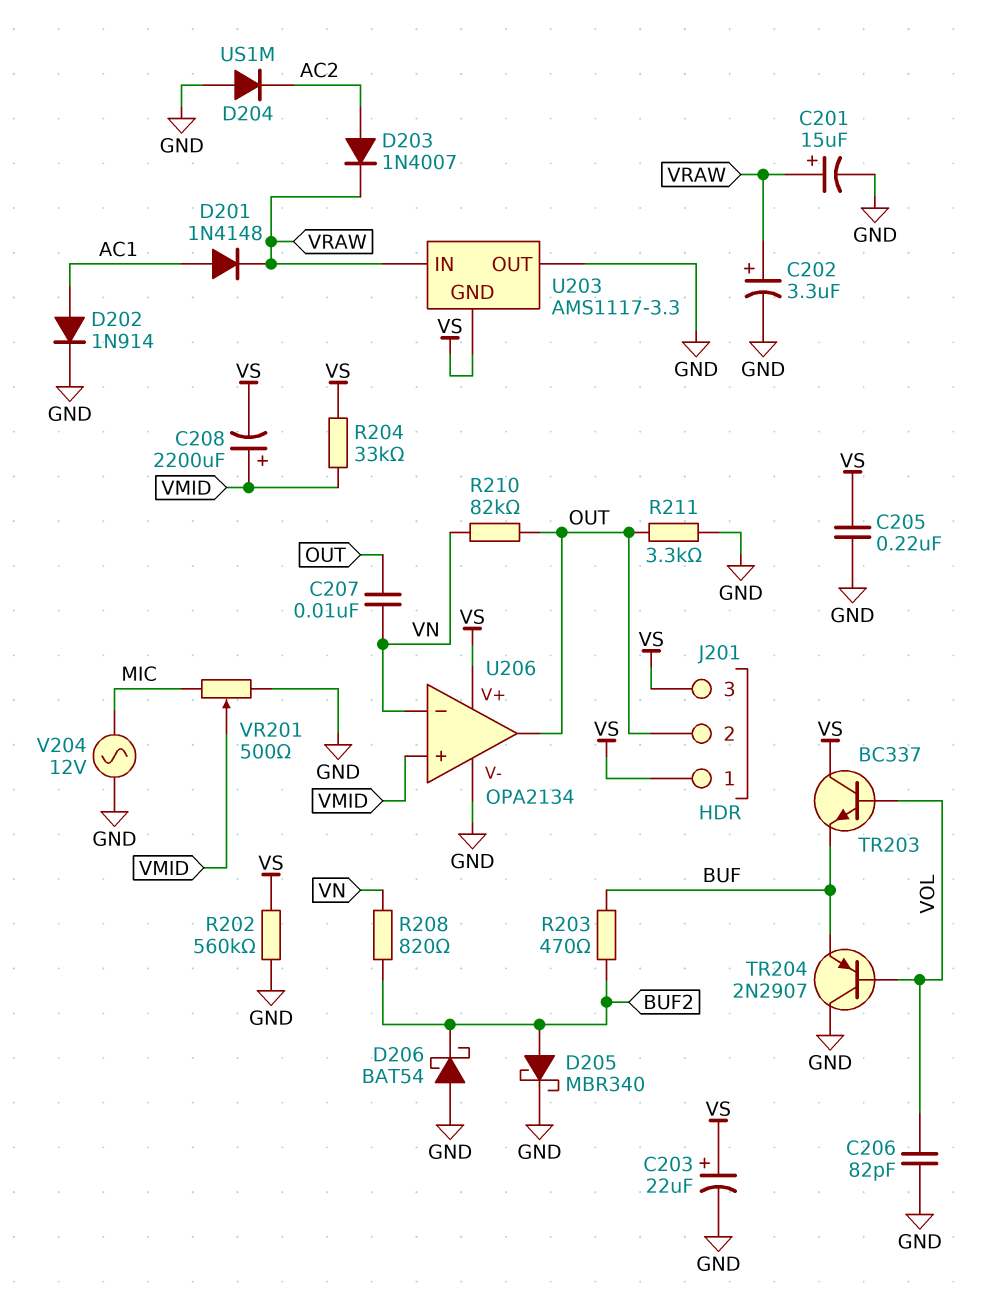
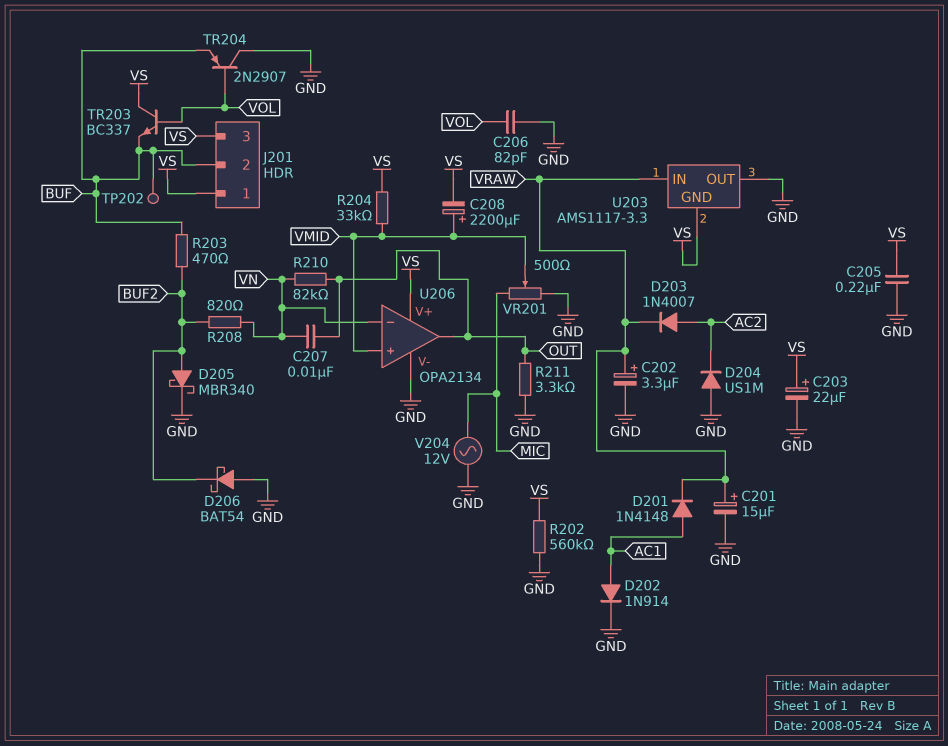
J201 pin 2: OUT -> BUF
TP202: none -> test point (BUF)

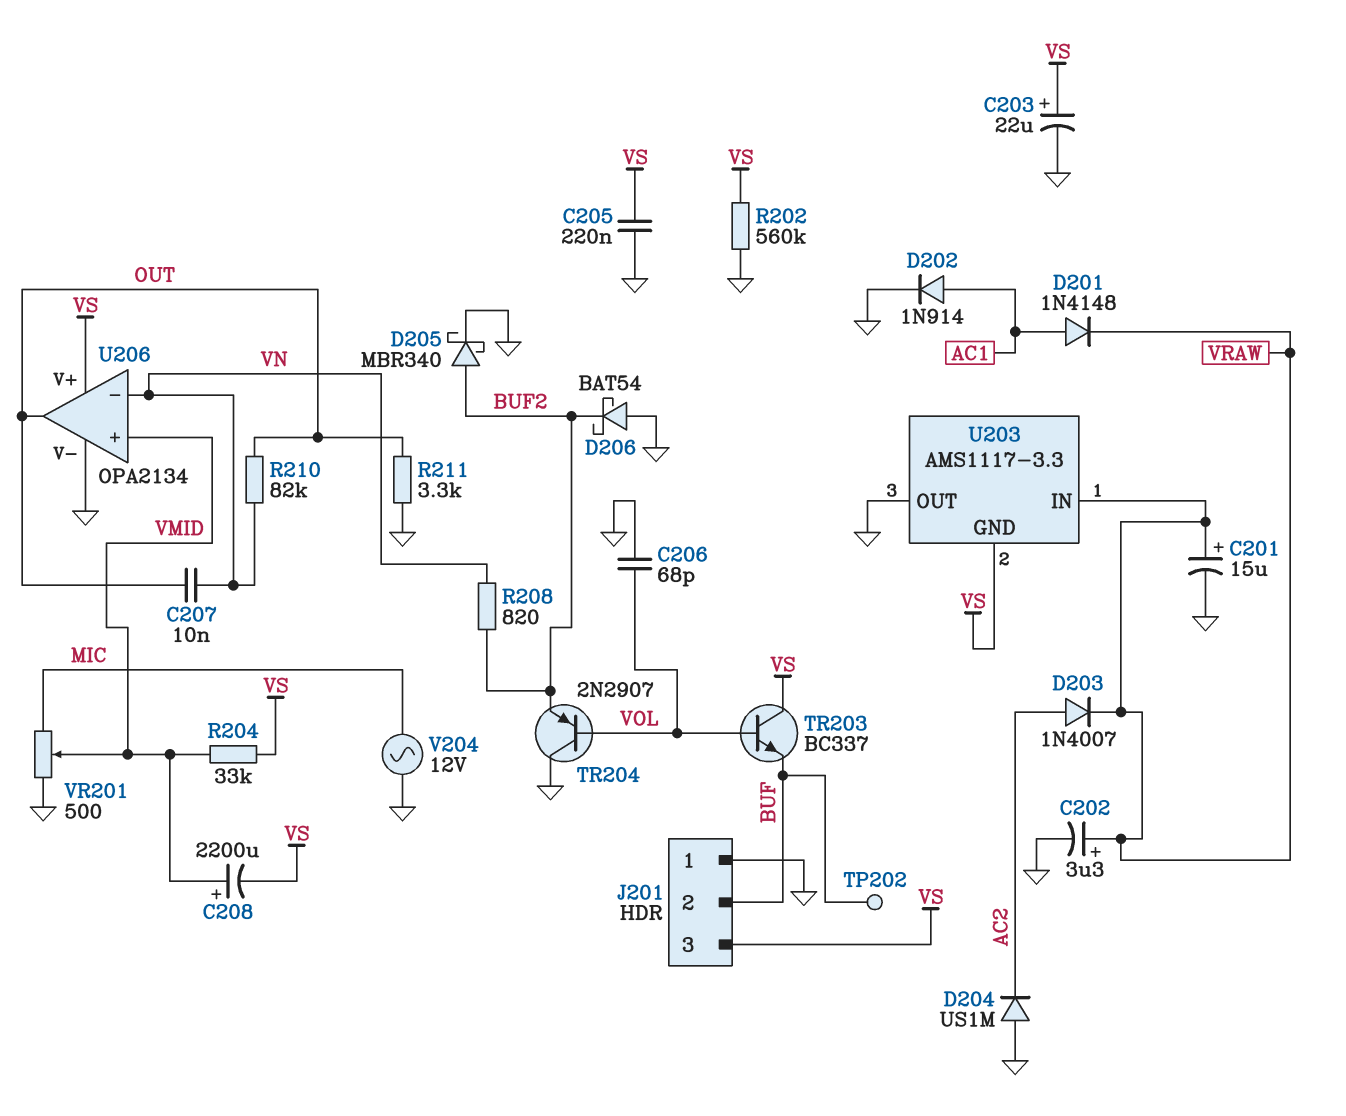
C206: 82pF (GND, VOL) -> 68pF (GND, VOL)
J201 pin 1: VS -> GND
R203: 470 (BUF, BUF2) -> none
TR204: PNP 2N2907 (B VOL, C GND, E BUF) -> PNP 2N2907 (B VOL, C GND, E BUF2)

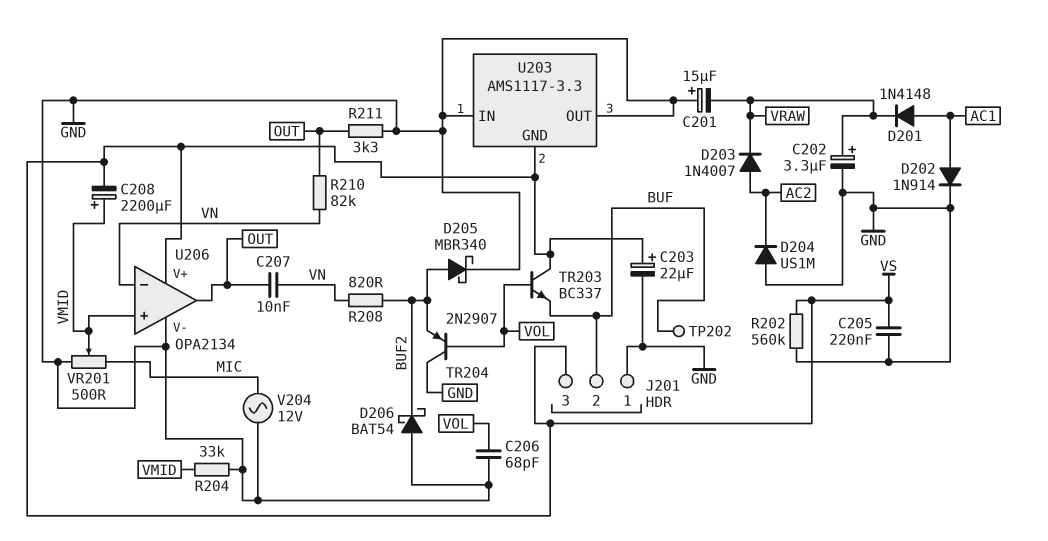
C201: 15uF (plus VRAW, minus GND) -> 15uF (plus GND, minus VRAW)
R204: 33k (VMID, VS) -> 33k (GND, VMID)
U203 pin IN: VRAW -> GND

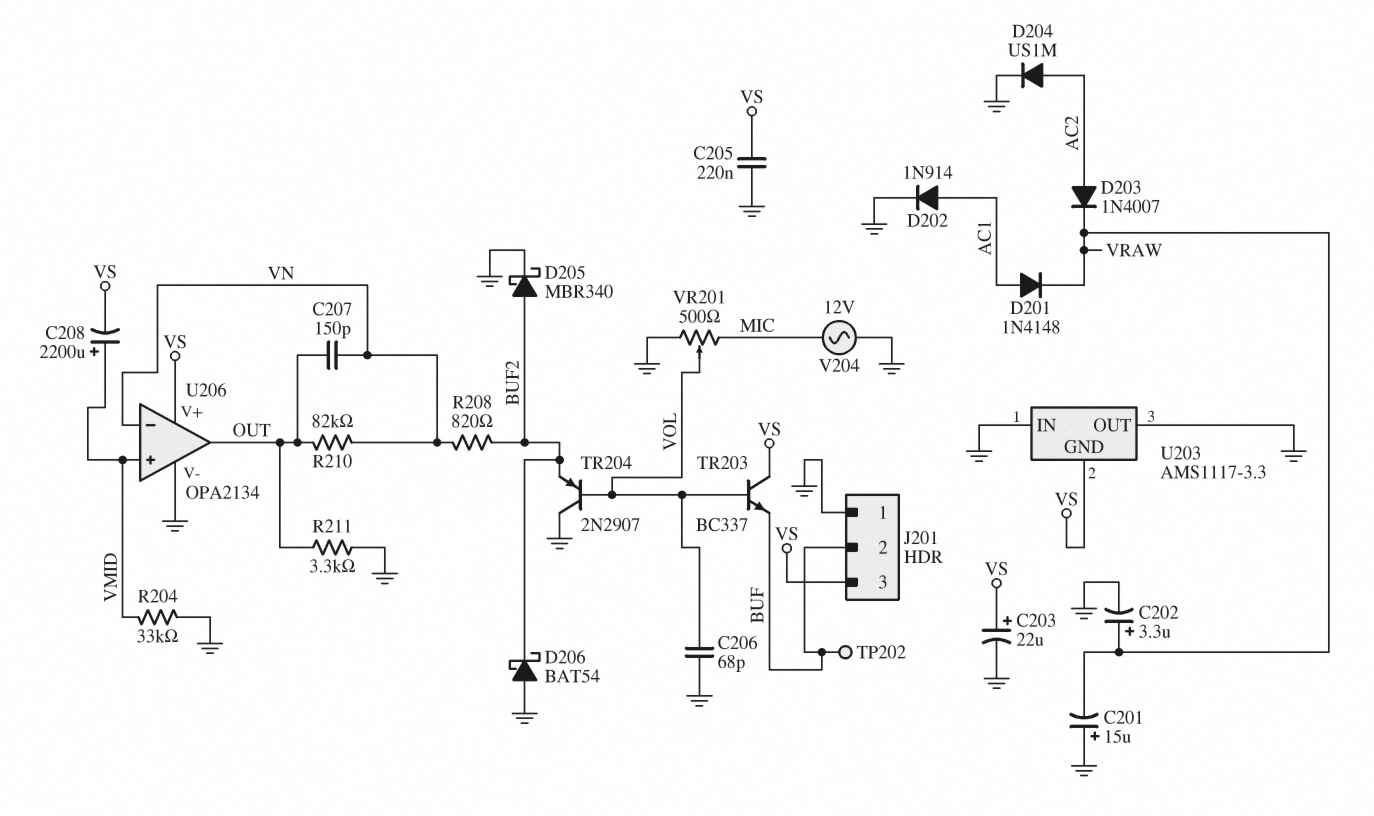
C207: 10nF (OUT, VN) -> 150pF (OUT, VN)
D204: diode US1M (A GND, K AC2) -> diode US1M (A AC2, K GND)
R202: 560k (GND, VS) -> none
VR201: 500 (GND, MIC, wiper VMID) -> 500 (GND, MIC, wiper VOL)

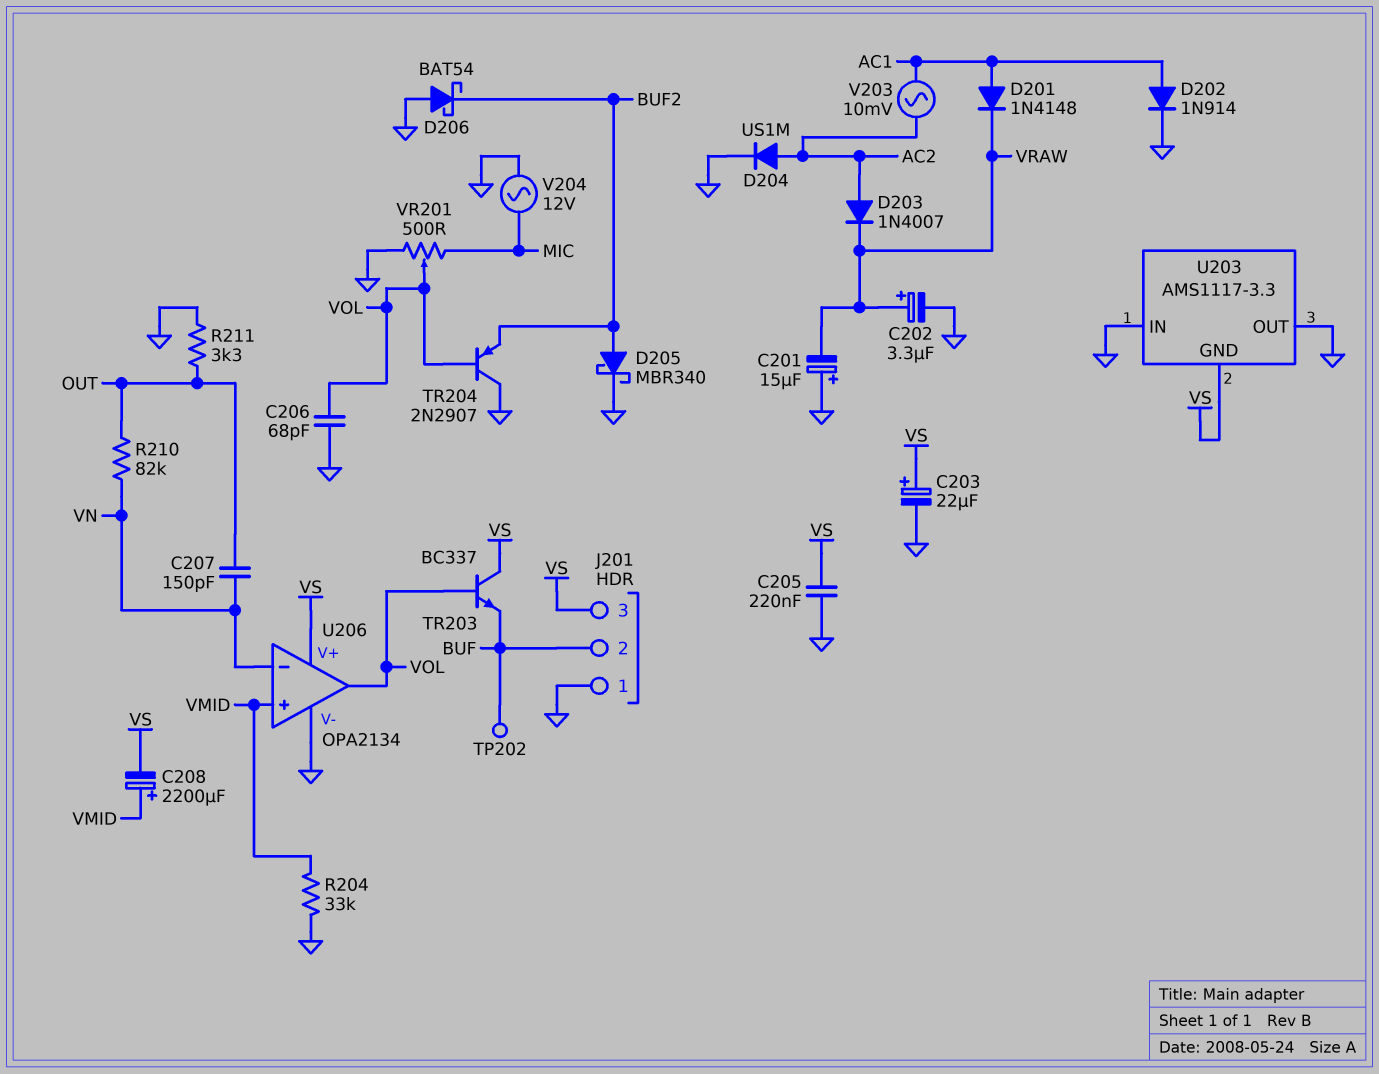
R208: 820 (BUF2, VN) -> none
U206 pin out: OUT -> VOL
V203: none -> AC 10mV (AC1, AC2)

